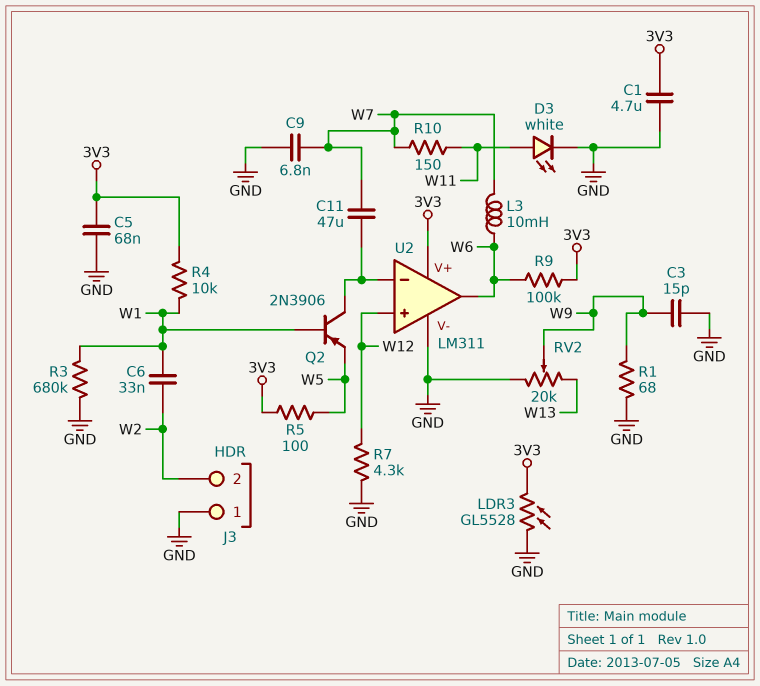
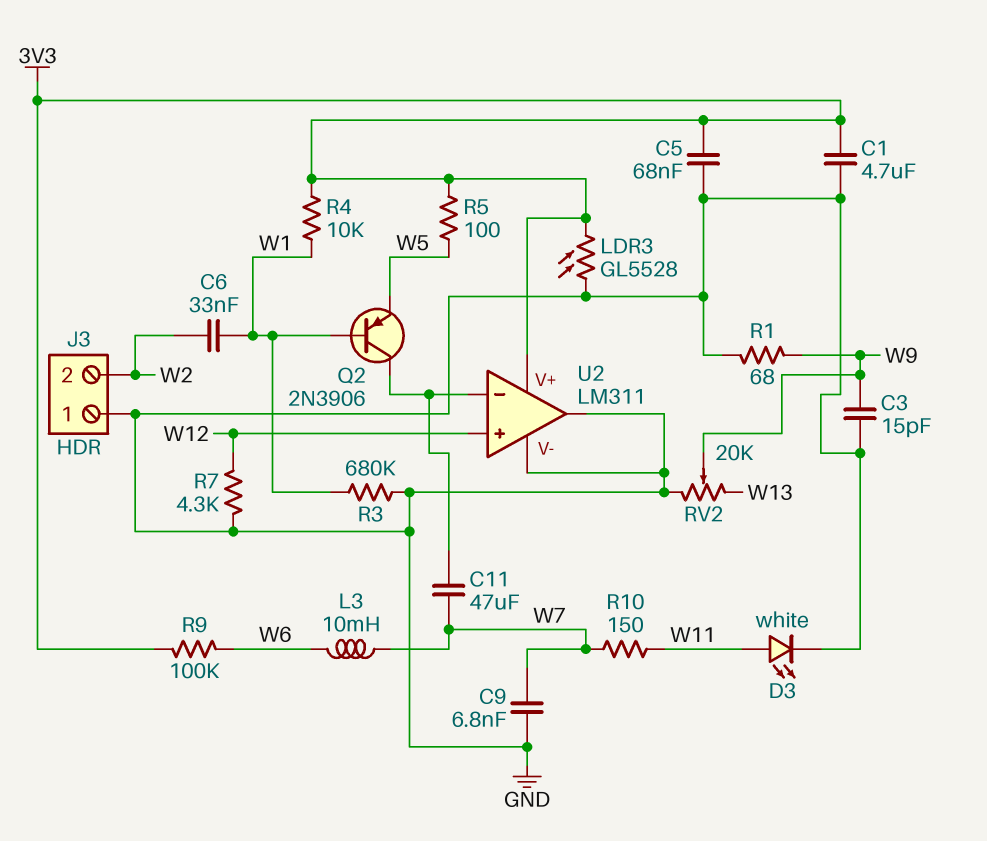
U2 pin out: W6 -> GND

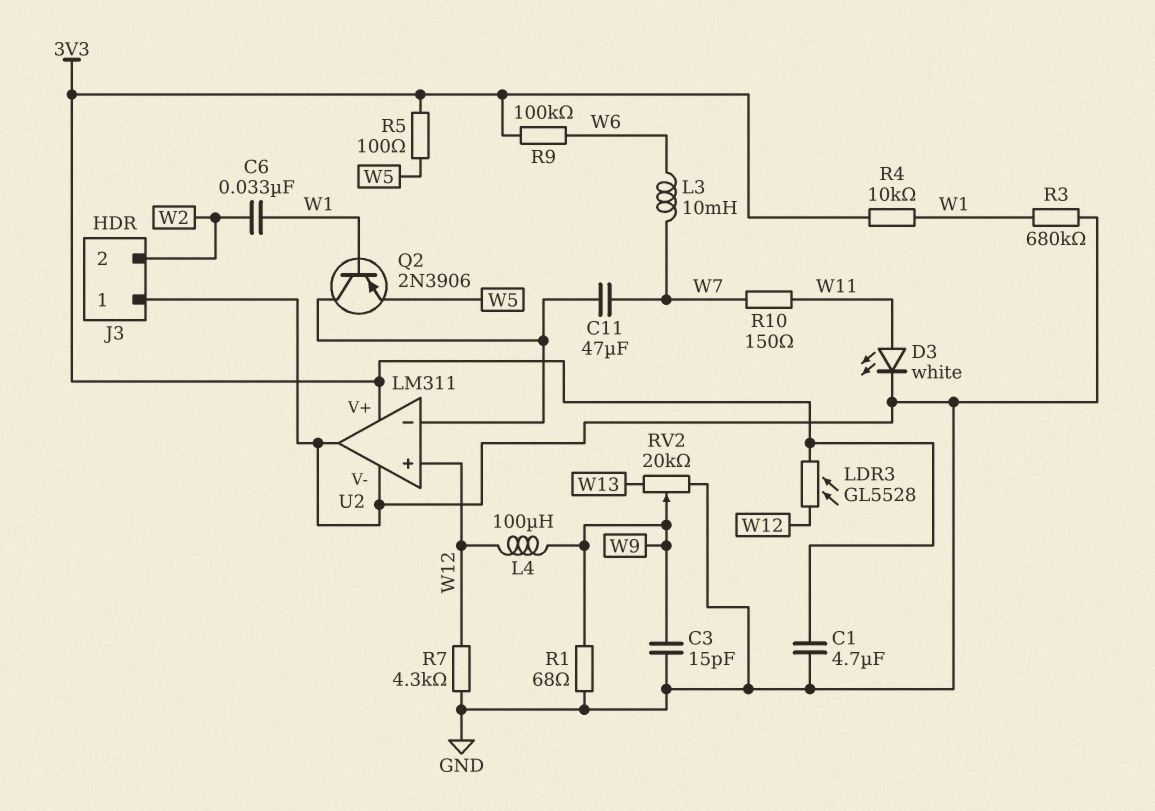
C5: 68nF (3V3, GND) -> none
C9: 6.8nF (GND, W7) -> none
L4: none -> 100uH (W9, W12)
LDR3: GL5528 (3V3, GND) -> GL5528 (3V3, W12)

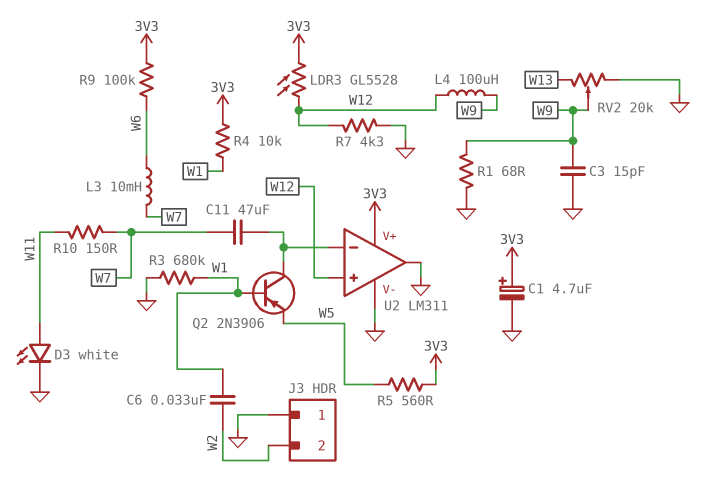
C1: 4.7uF (3V3, GND) -> 4.7uF (plus 3V3, minus GND)
R5: 100 (3V3, W5) -> 560 (3V3, W5)

